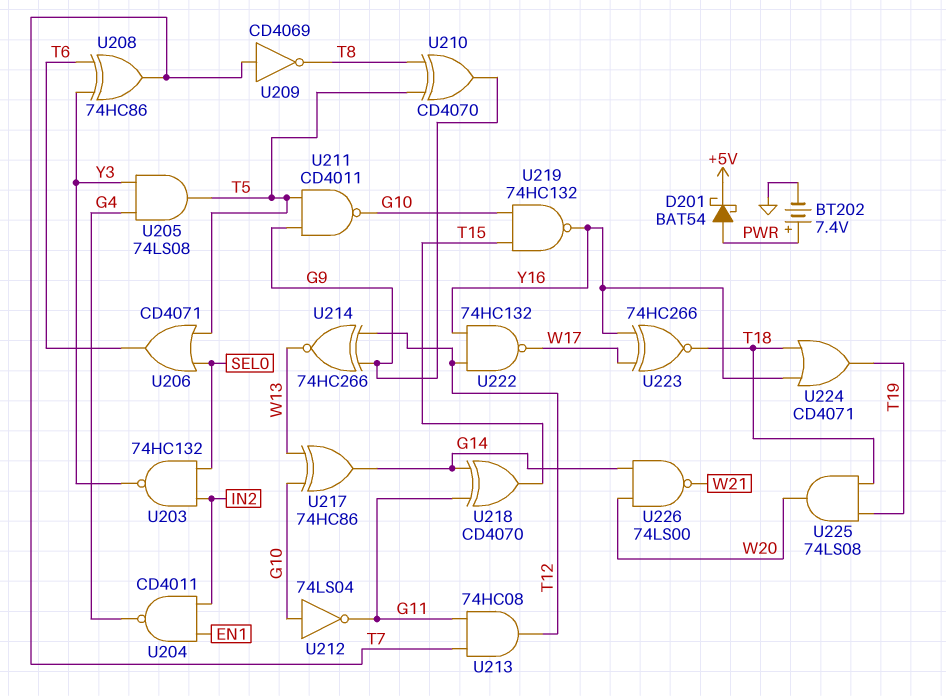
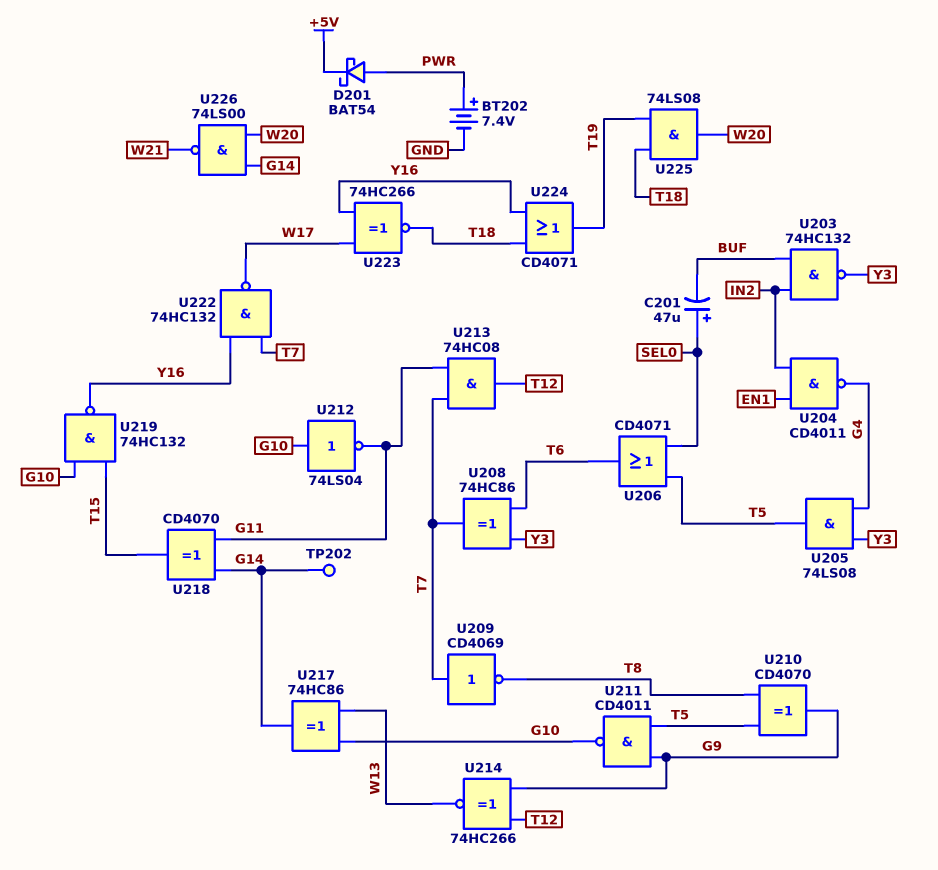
C201: none -> 47uF (plus SEL0, minus BUF)
TP202: none -> test point (G14)
U203: NAND 74HC132 (in IN2, in SEL0, out Y3) -> NAND 74HC132 (in BUF, in IN2, out Y3)
U222: NAND 74HC132 (in T12, in Y16, out W17) -> NAND 74HC132 (in T7, in Y16, out W17)

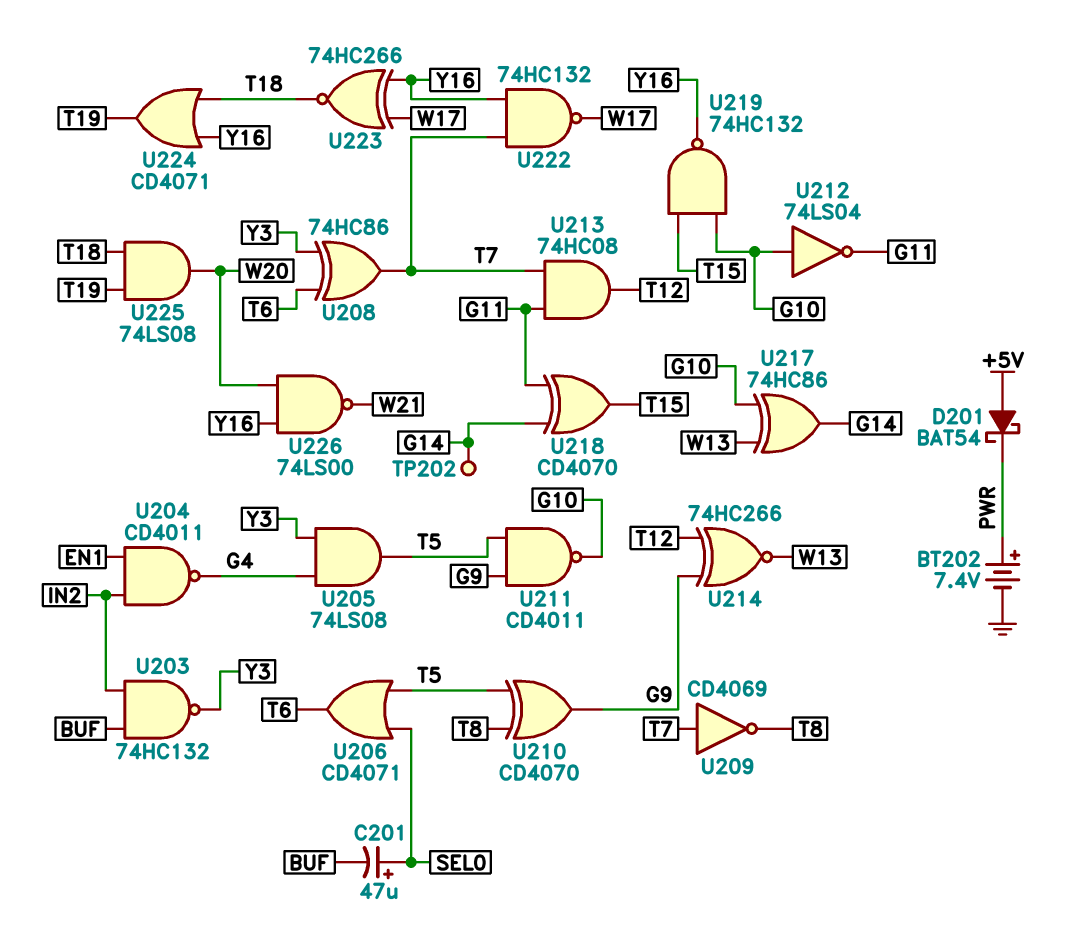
D201: schottky BAT54 (A PWR, K +5V) -> schottky BAT54 (A +5V, K PWR)
U226: NAND 74LS00 (in G14, in W20, out W21) -> NAND 74LS00 (in W20, in Y16, out W21)

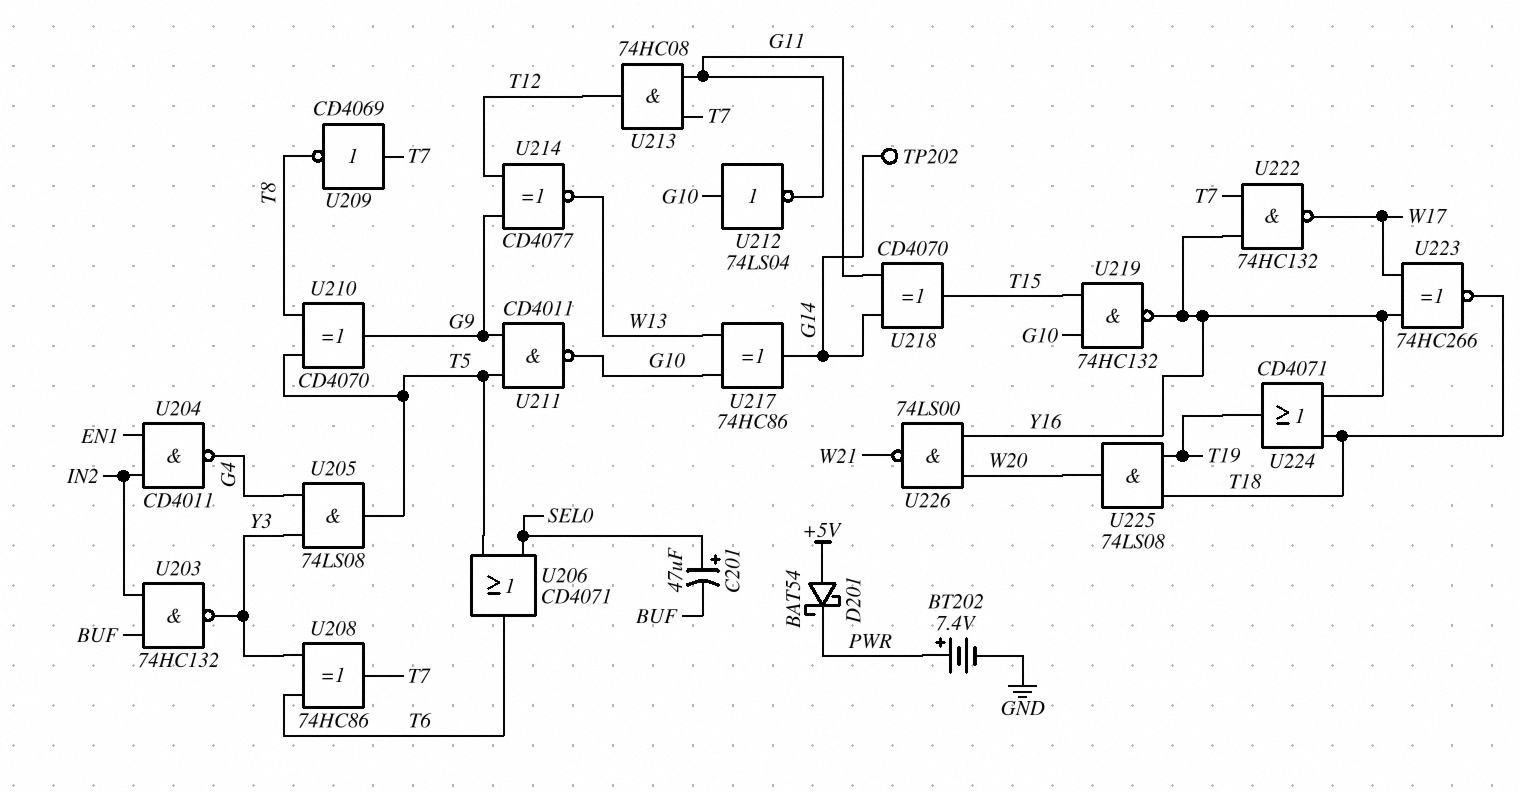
U214: XNOR 74HC266 (in G9, in T12, out W13) -> XNOR CD4077 (in G9, in T12, out W13)

